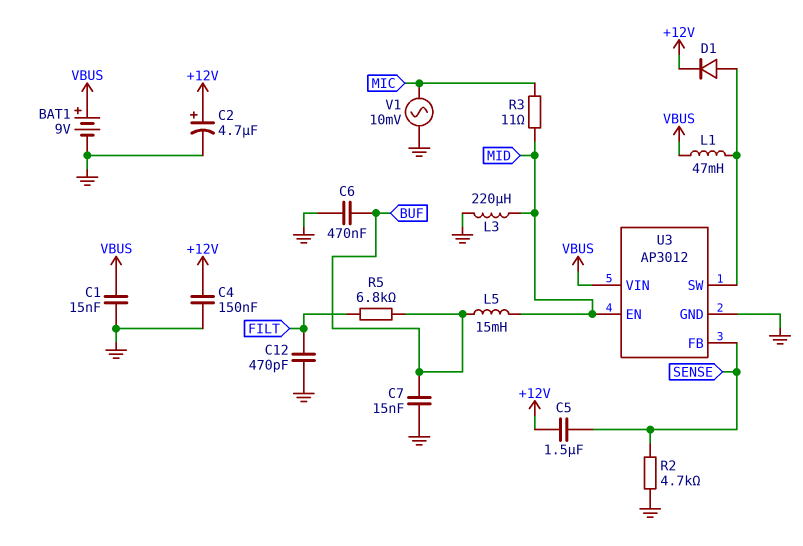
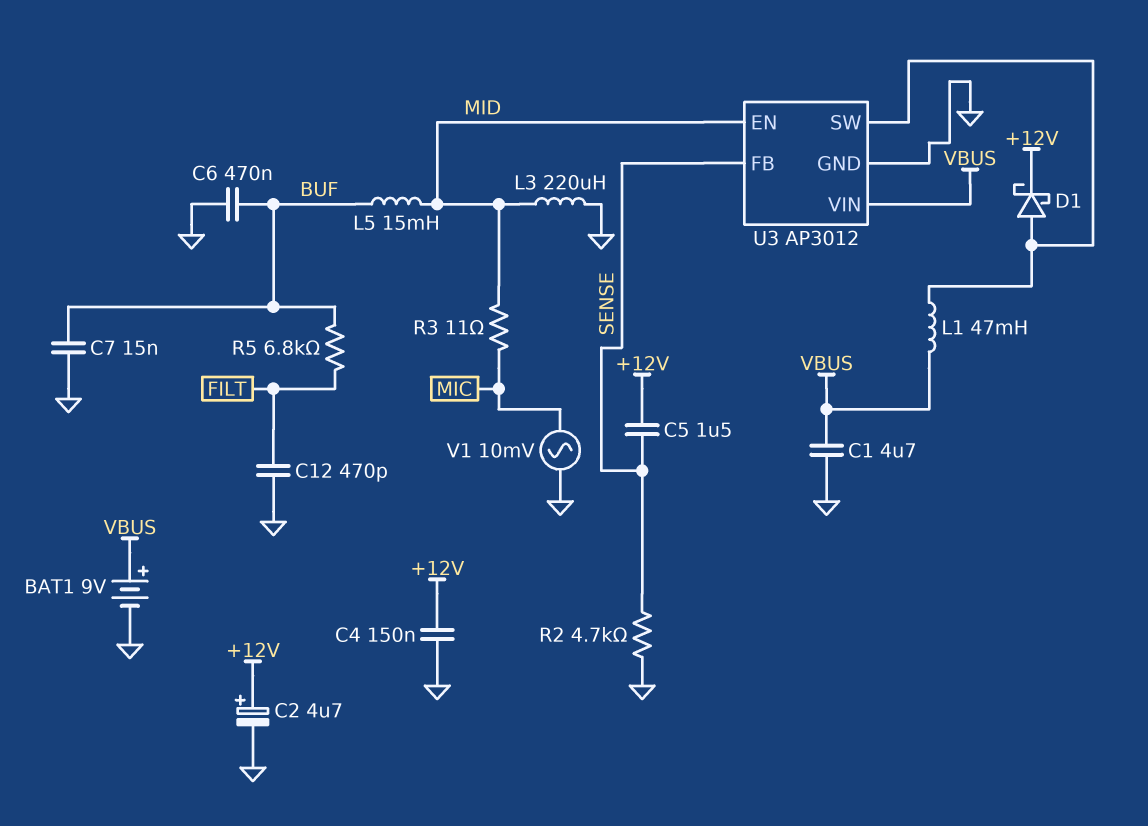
C1: 15nF (GND, VBUS) -> 4.7uF (GND, VBUS)
D1: diode (A U3/SW, K +12V) -> schottky (A U3/SW, K +12V)

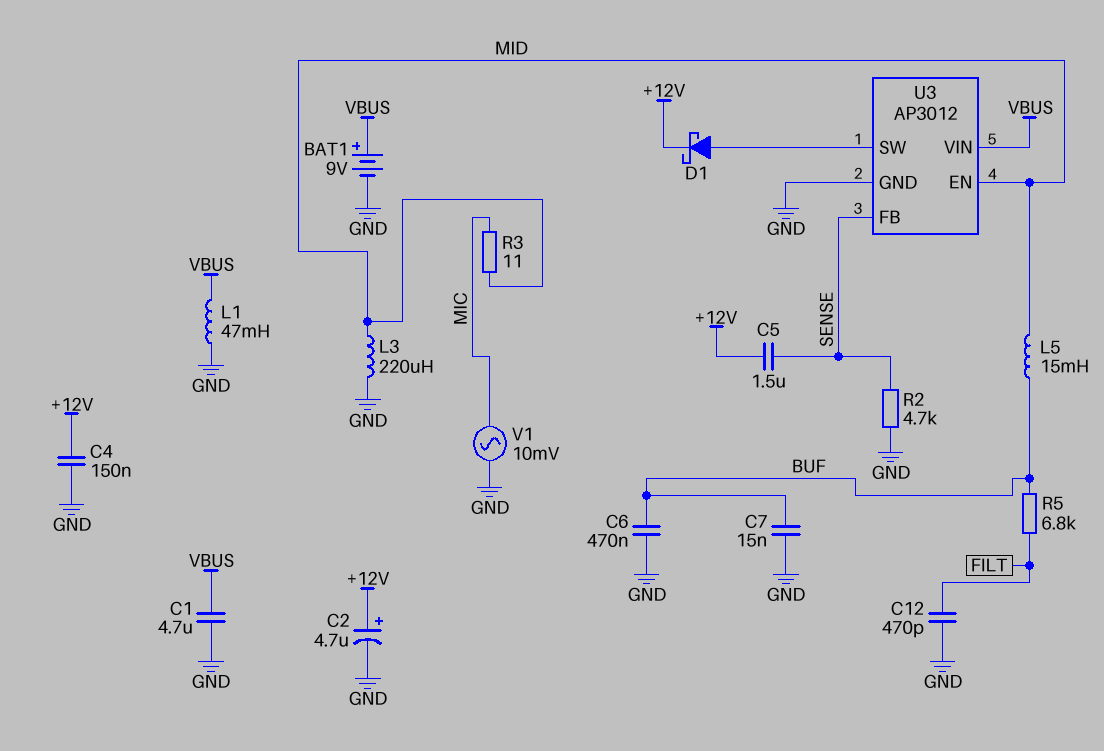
L1: 47mH (U3/SW, VBUS) -> 47mH (GND, VBUS)

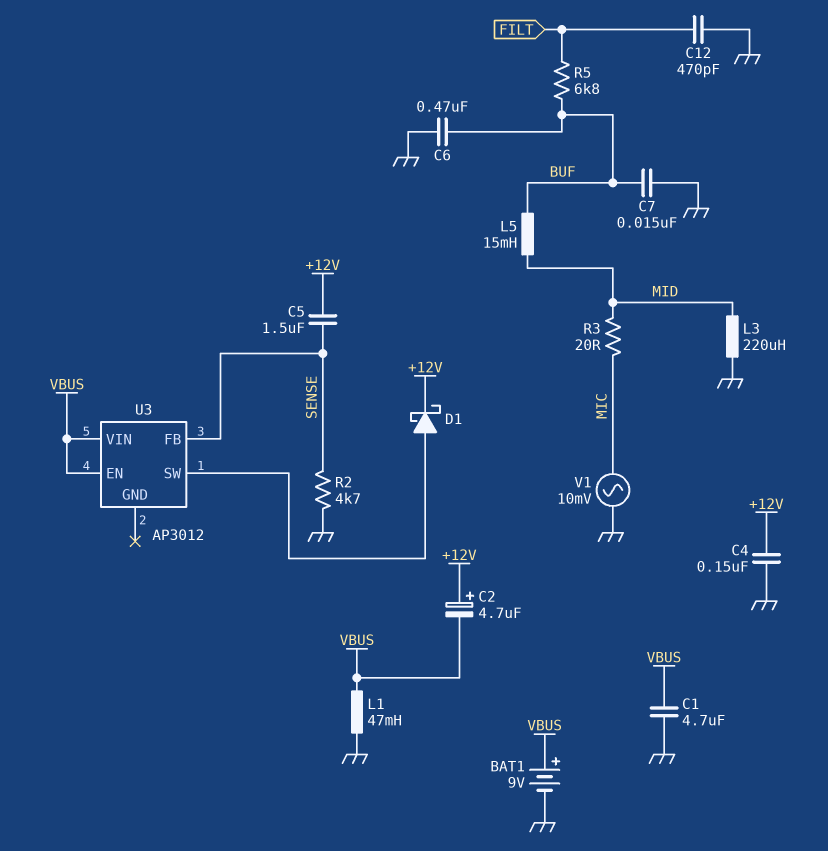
C2: 4.7uF (plus +12V, minus GND) -> 4.7uF (plus +12V, minus VBUS)
R3: 11 (MIC, MID) -> 20 (MIC, MID)
U3 pin EN: MID -> VBUS
U3 pin GND: GND -> none

